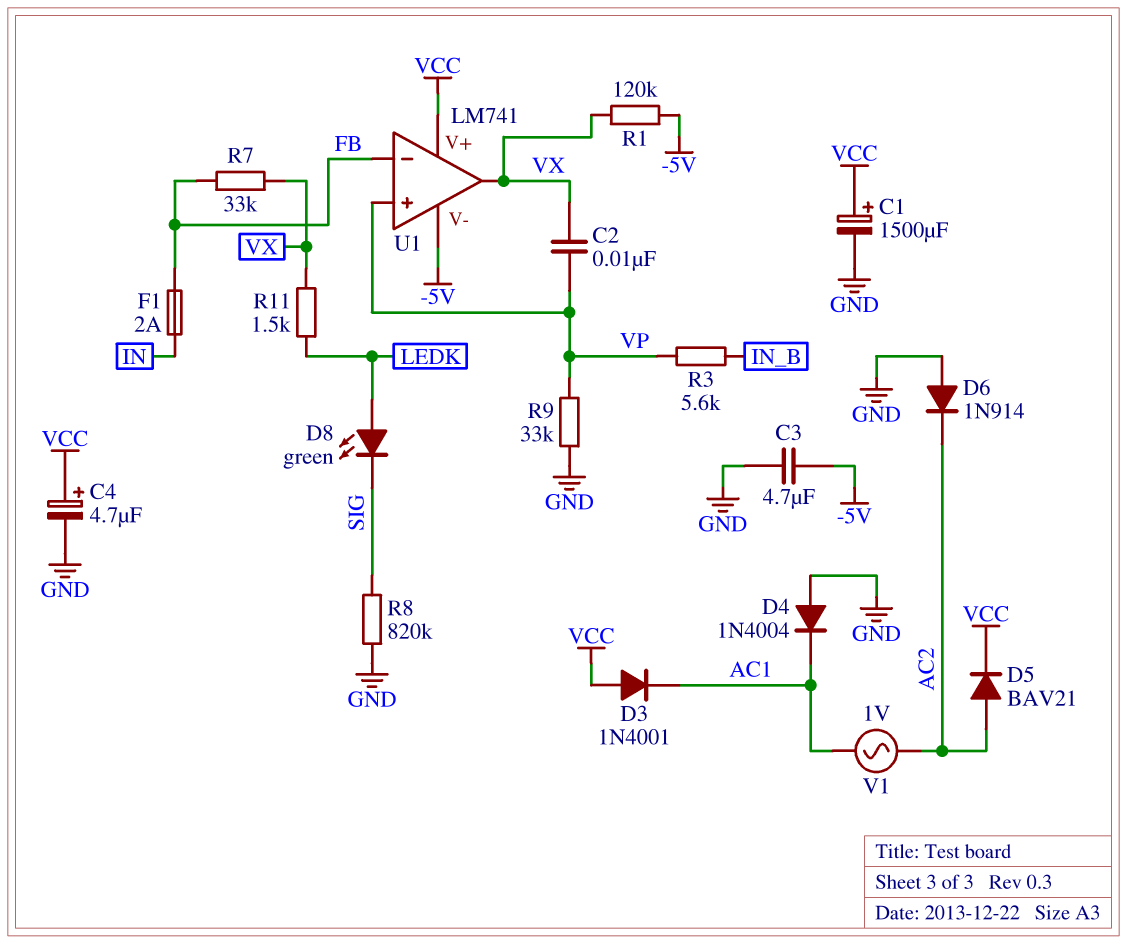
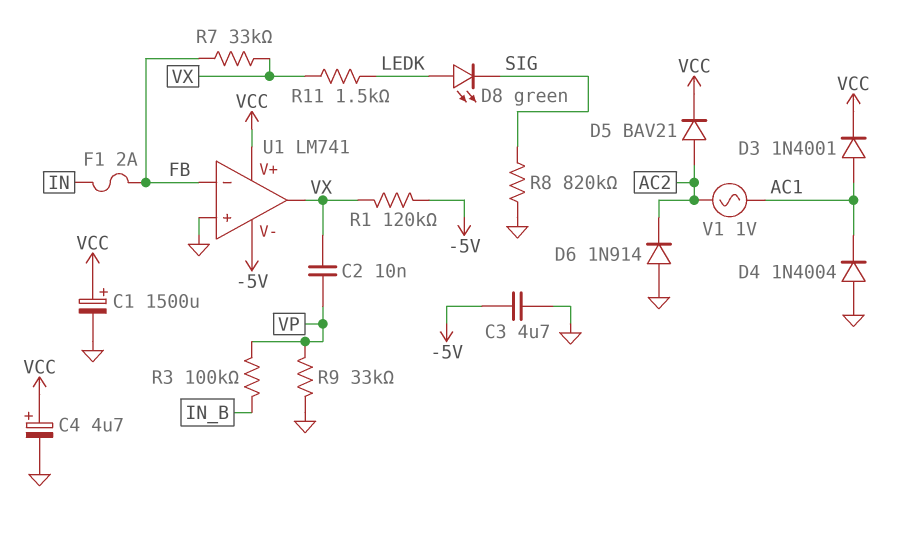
D3: diode 1N4001 (A VCC, K AC1) -> diode 1N4001 (A AC1, K VCC)
R3: 5.6k (IN_B, VP) -> 100k (IN_B, VP)
U1 pin in+: VP -> GND

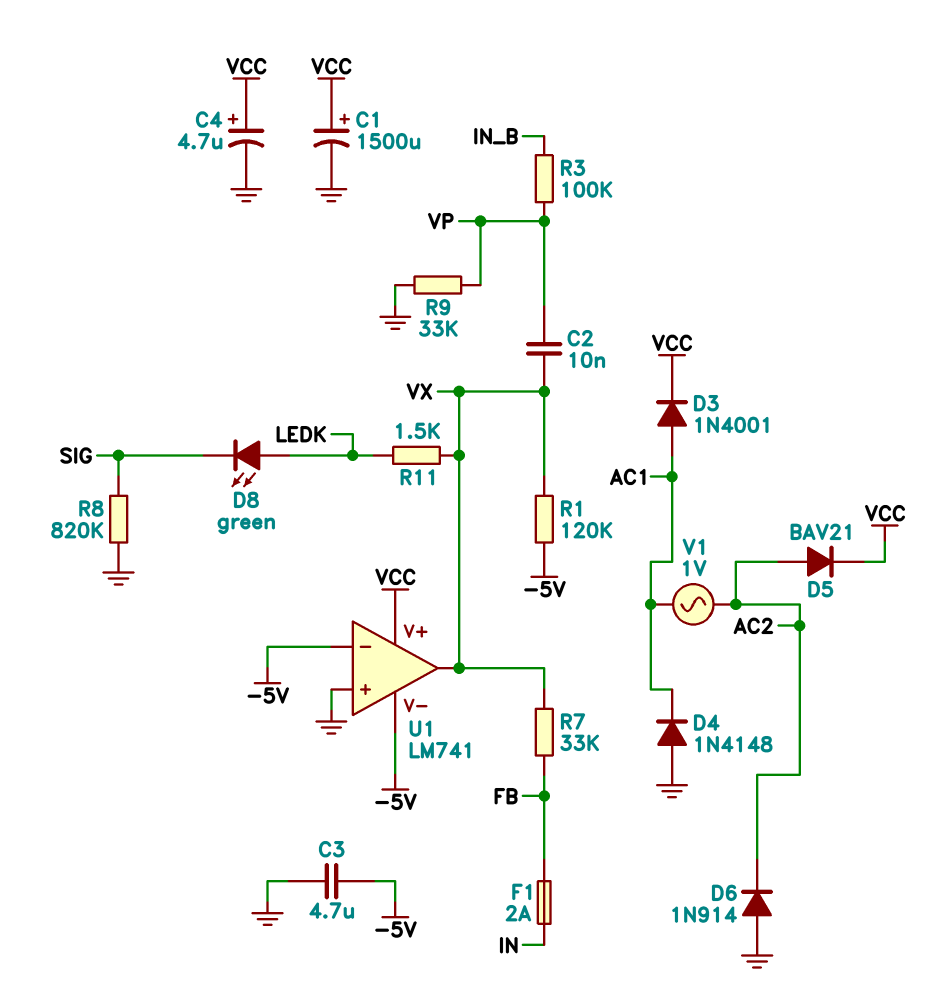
D4: diode 1N4004 (A GND, K AC1) -> diode 1N4148 (A GND, K AC1)
U1 pin in-: FB -> -5V

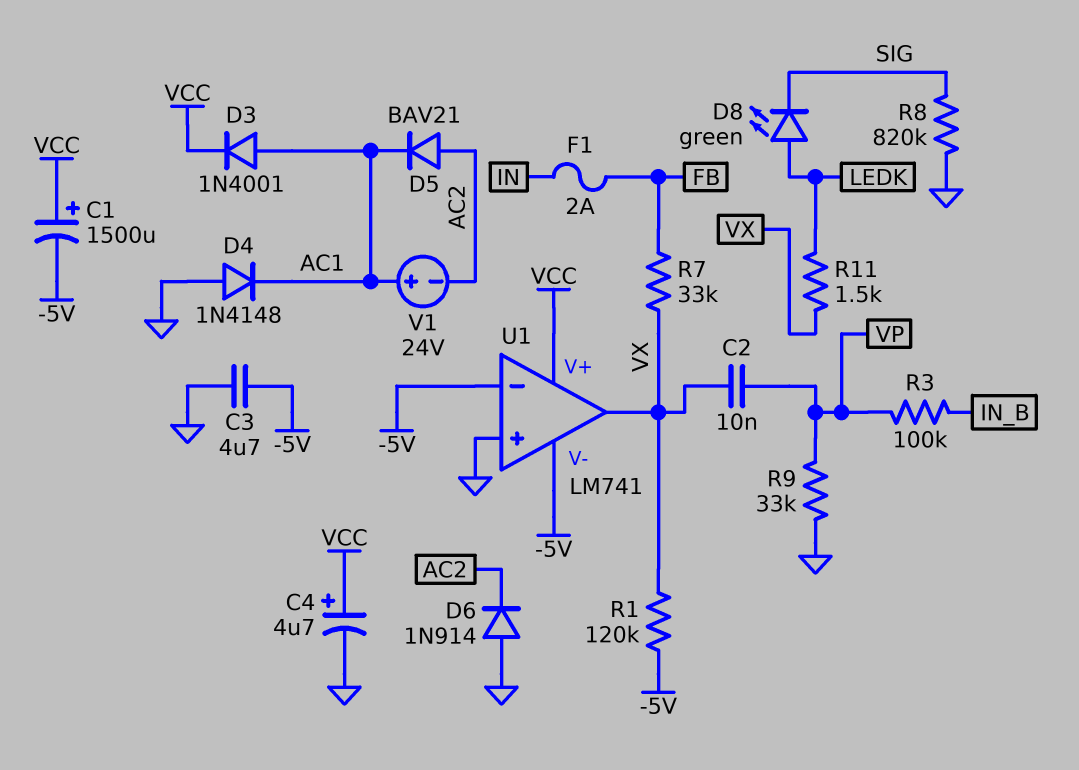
C1: 1500uF (plus VCC, minus GND) -> 1500uF (plus VCC, minus -5V)
D5: diode BAV21 (A AC2, K VCC) -> diode BAV21 (A AC2, K AC1)
V1: AC 1V (AC1, AC2) -> 24V (plus AC1, minus AC2)

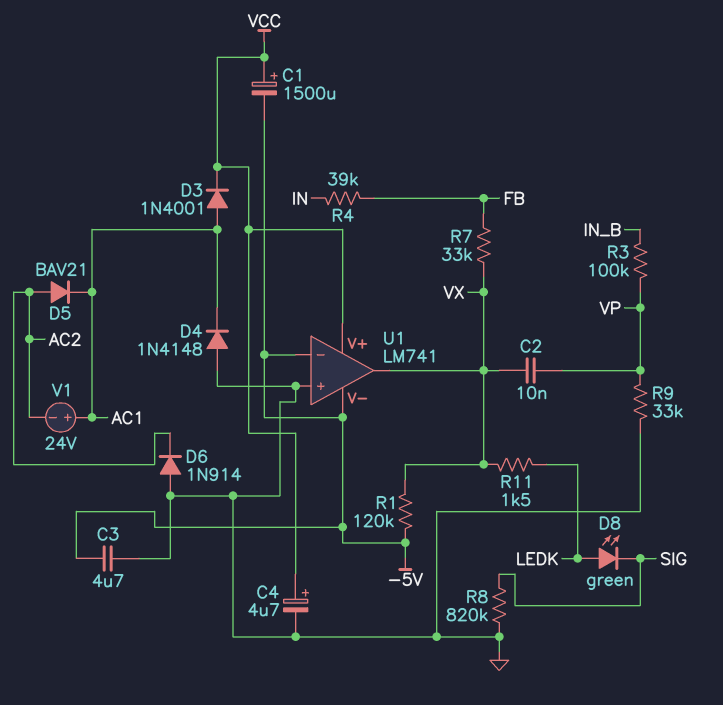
F1: 2A (FB, IN) -> none
R4: none -> 39k (FB, IN)

